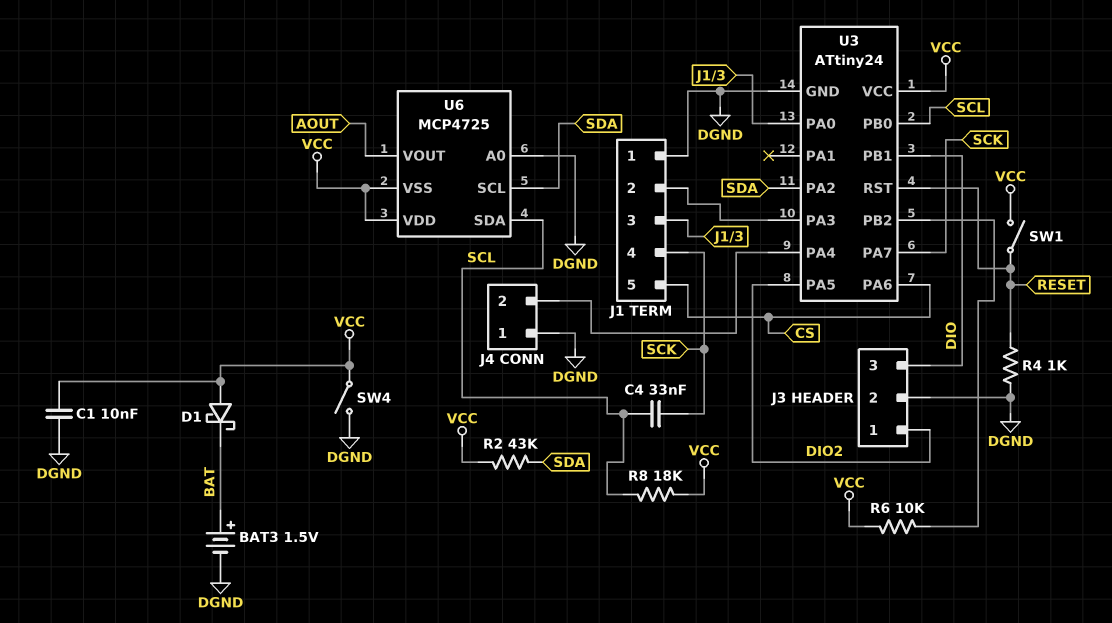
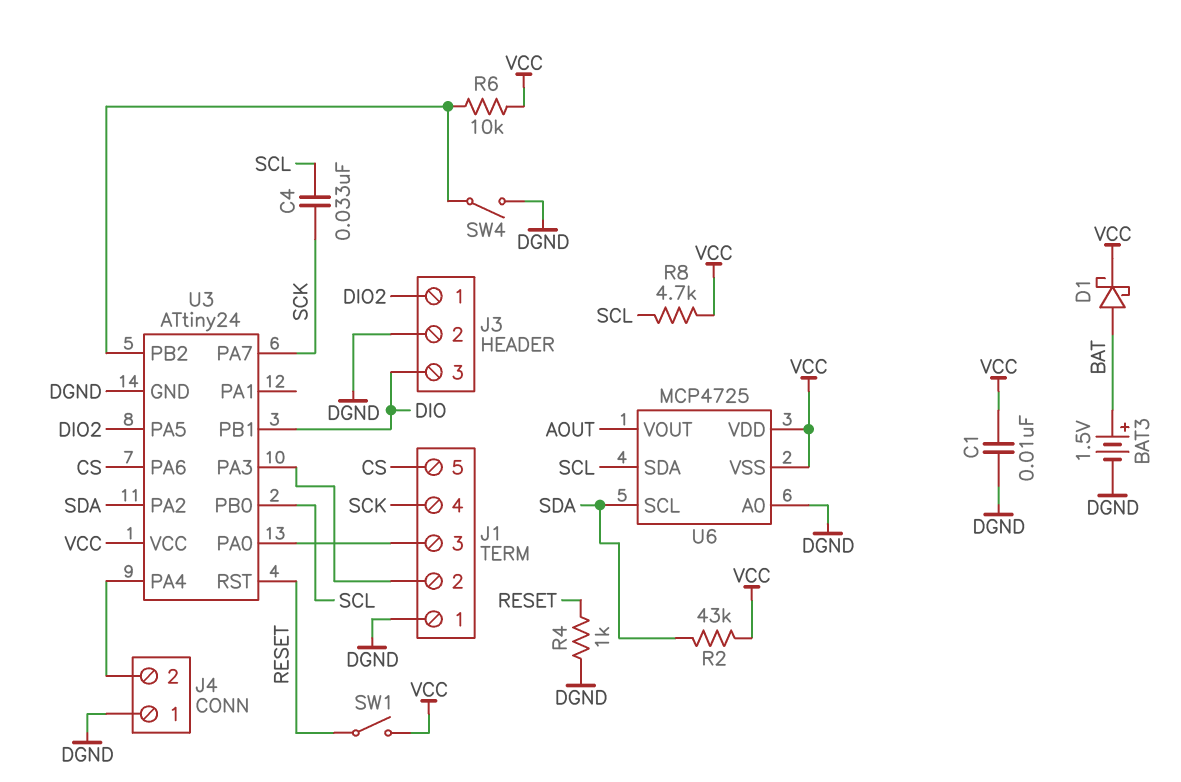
D1: schottky (A VCC, K BAT) -> schottky (A BAT, K VCC)
R8: 18k (SCL, VCC) -> 4.7k (SCL, VCC)
SW4: switch (DGND, VCC) -> switch (DGND, U3/PB2)

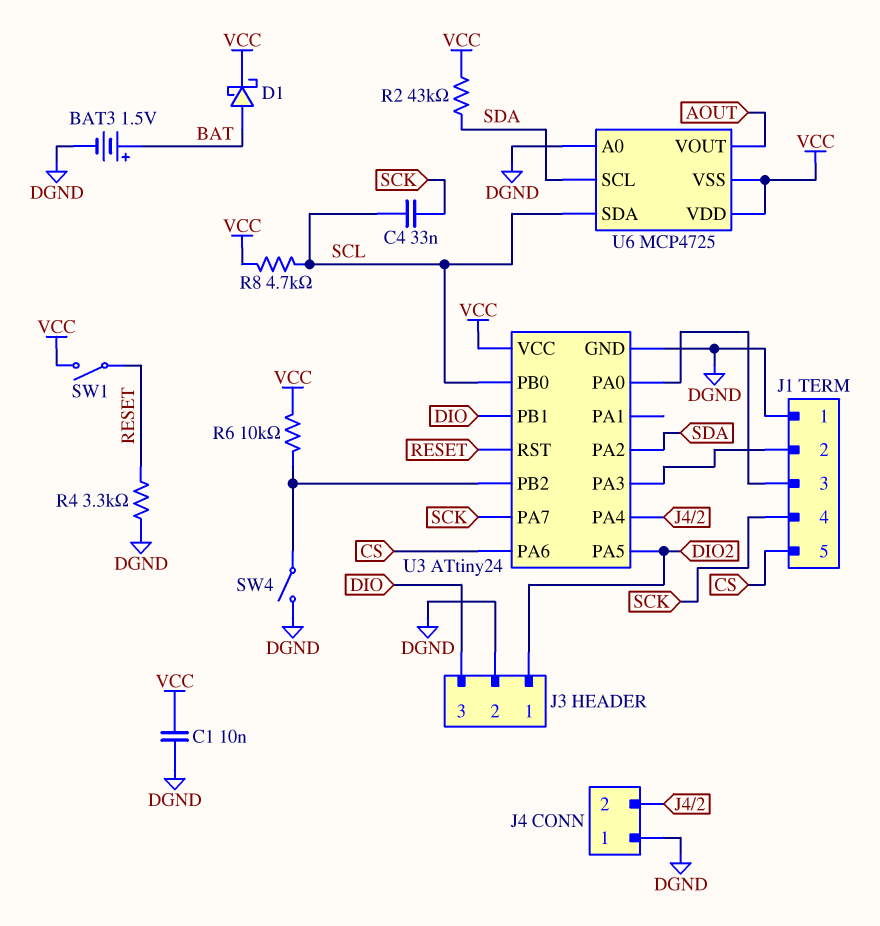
R4: 1k (DGND, RESET) -> 3.3k (DGND, RESET)

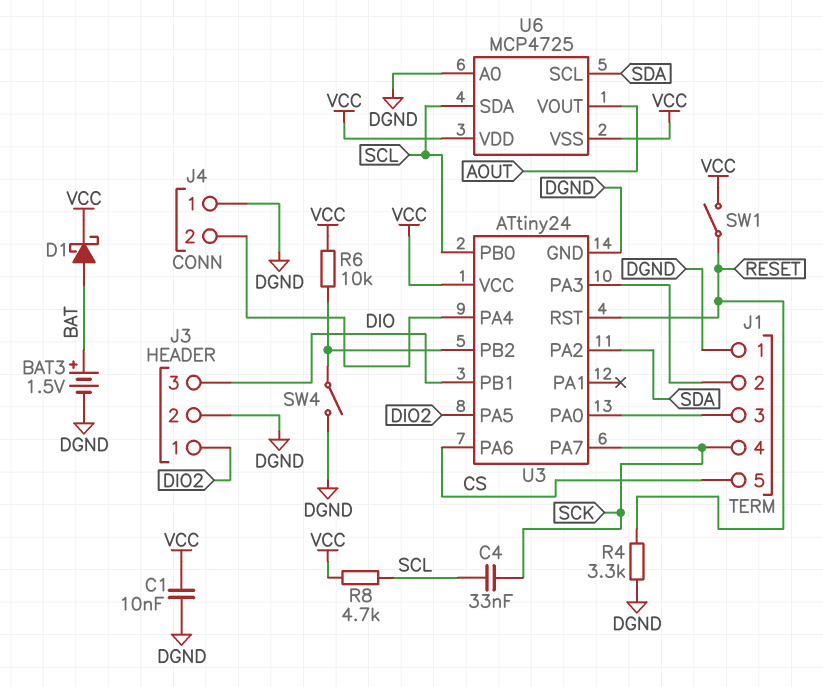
R2: 43k (SDA, VCC) -> none

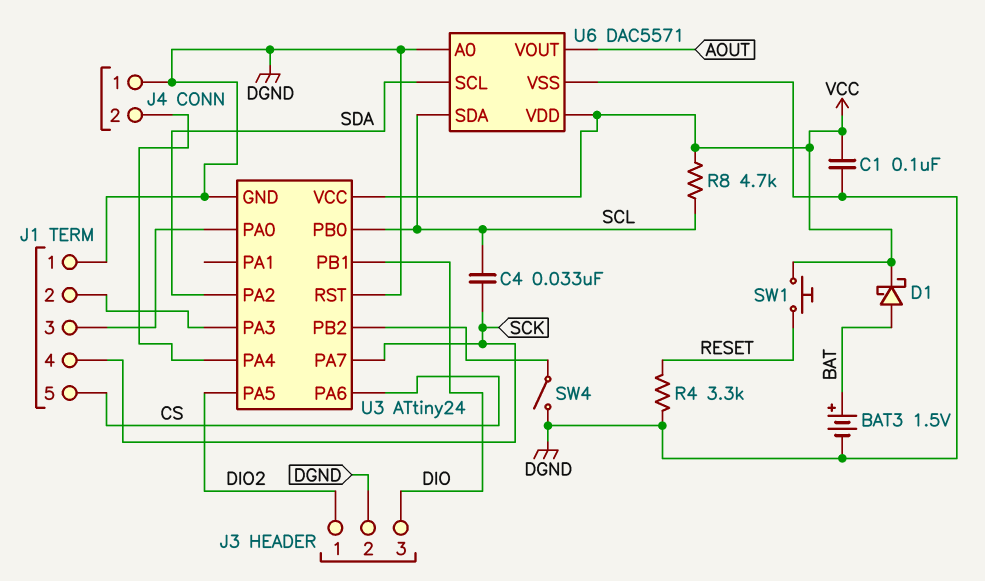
C1: 10nF (DGND, VCC) -> 100nF (DGND, VCC)
R6: 10k (U3/PB2, VCC) -> none
SW1: switch (RESET, VCC) -> button (RESET, VCC)
U3 pin RST: RESET -> DGND
U6: MCP4725 -> DAC5571
U6 pin VSS: VCC -> DGND

